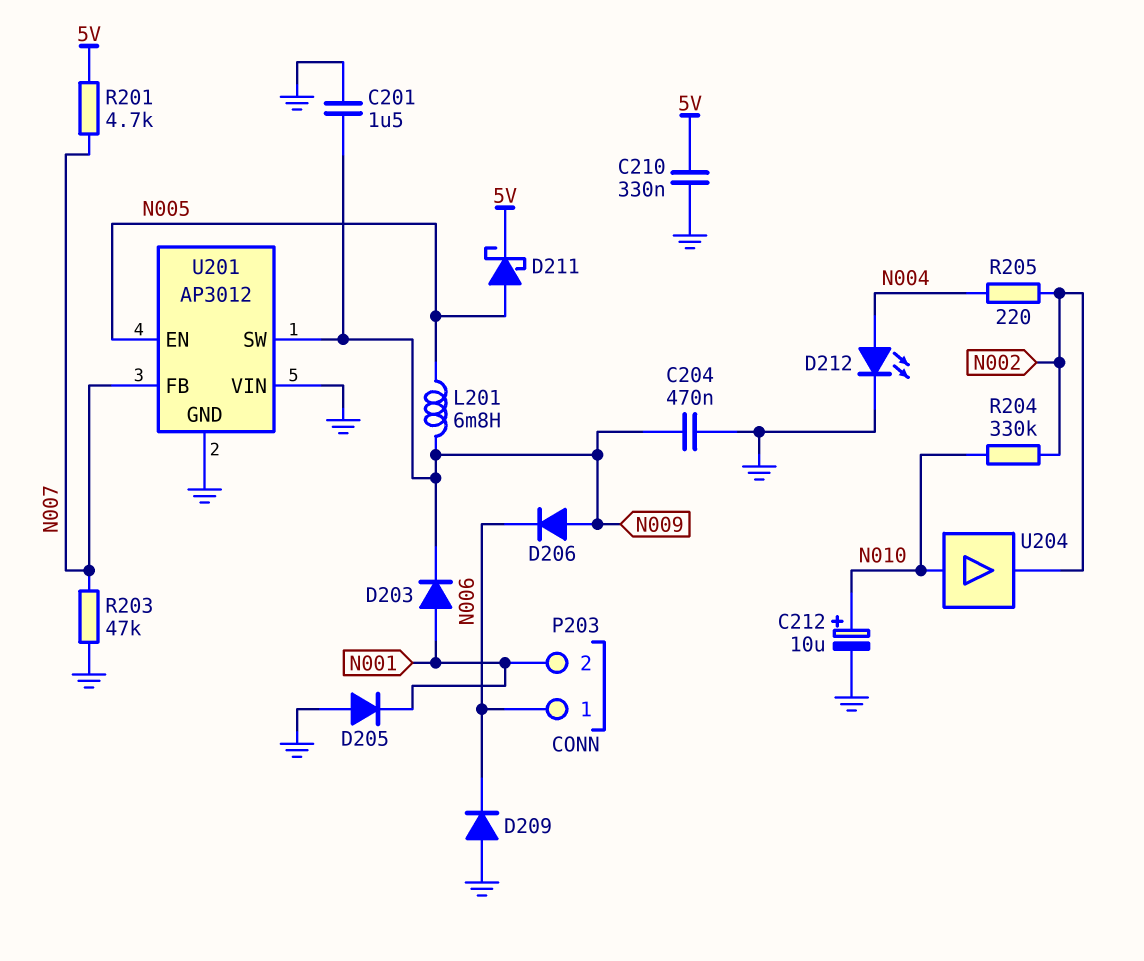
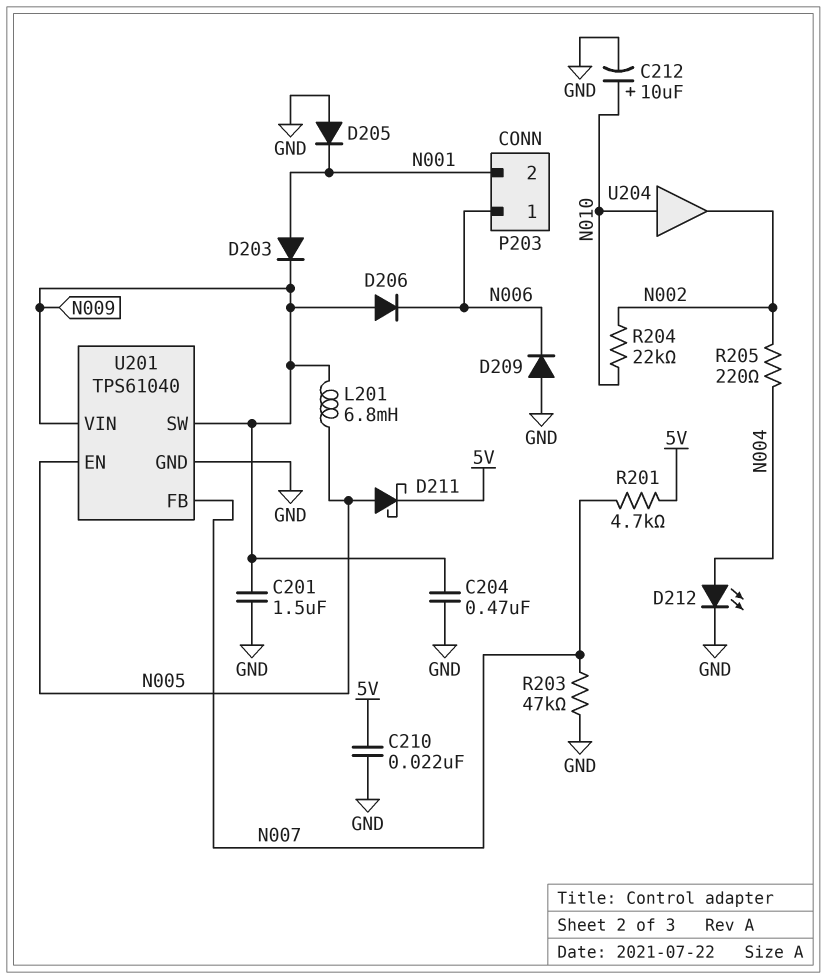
C210: 330nF (5V, GND) -> 22nF (5V, GND)
R204: 330k (N002, N010) -> 22k (N002, N010)
U201: AP3012 -> TPS61040
U201 pin VIN: GND -> N009

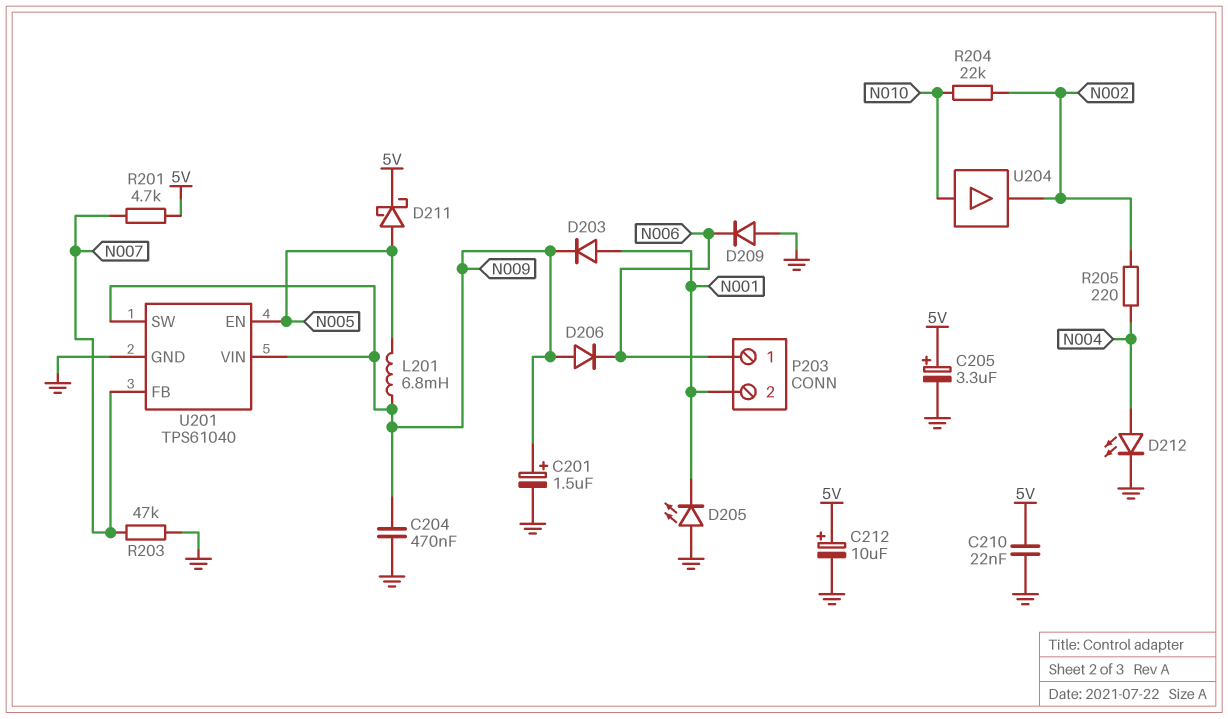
C201: 1.5uF (GND, N009) -> 1.5uF (plus N009, minus GND)
C205: none -> 3.3uF (plus 5V, minus GND)
C212: 10uF (plus N010, minus GND) -> 10uF (plus 5V, minus GND)
D205: diode (A GND, K N001) -> LED (A GND, K N001)

